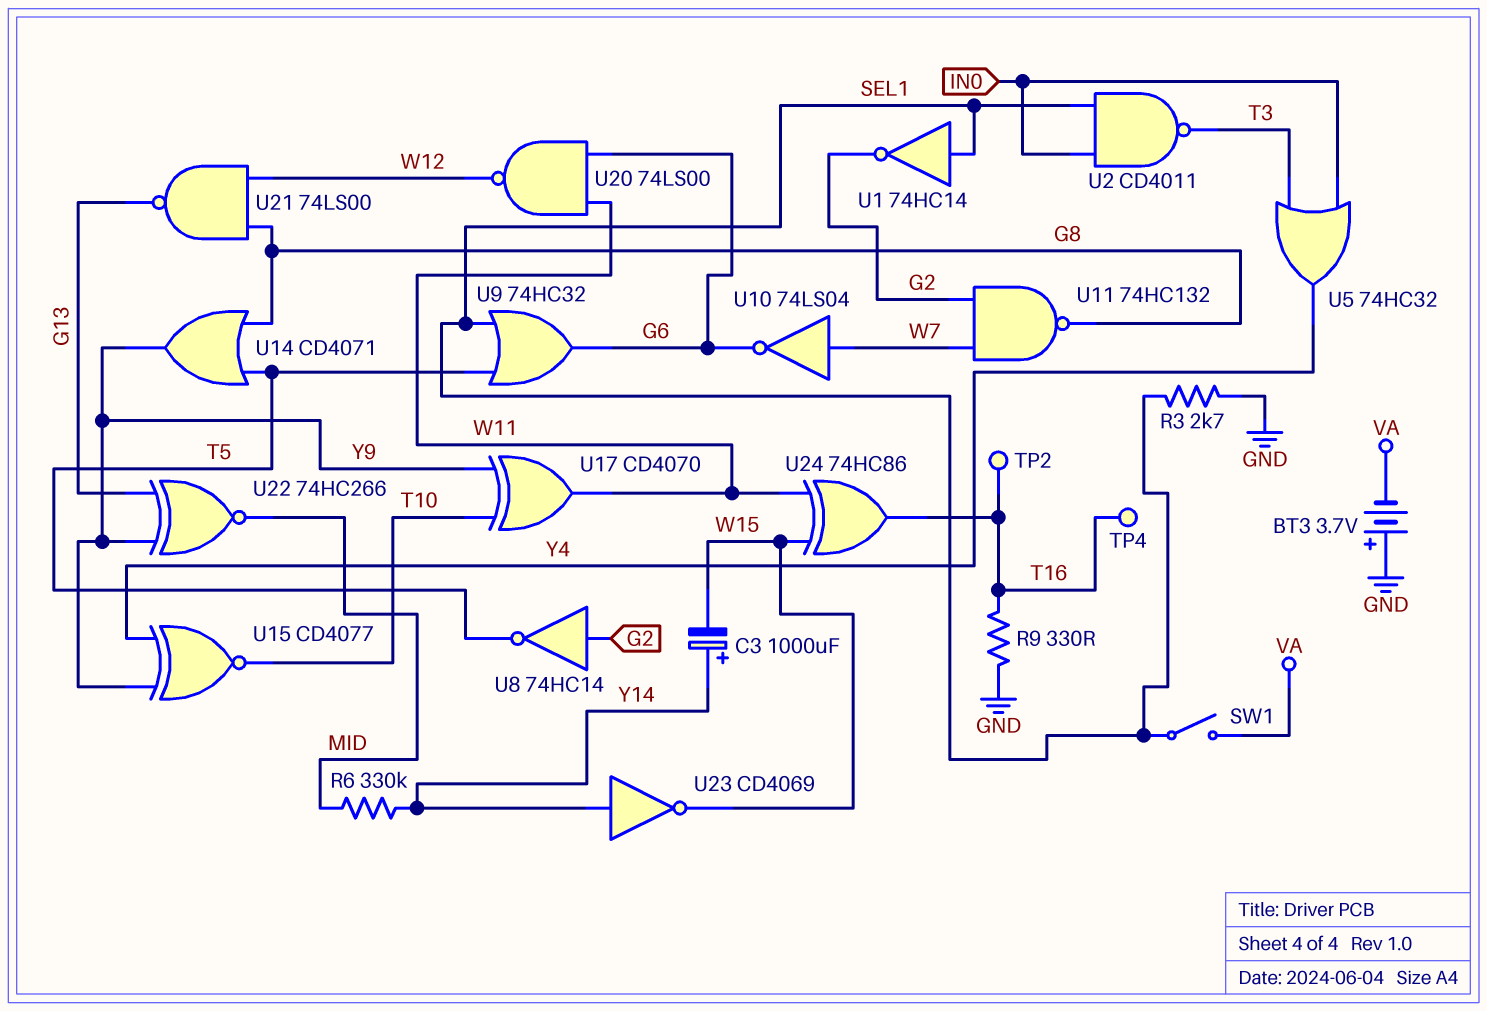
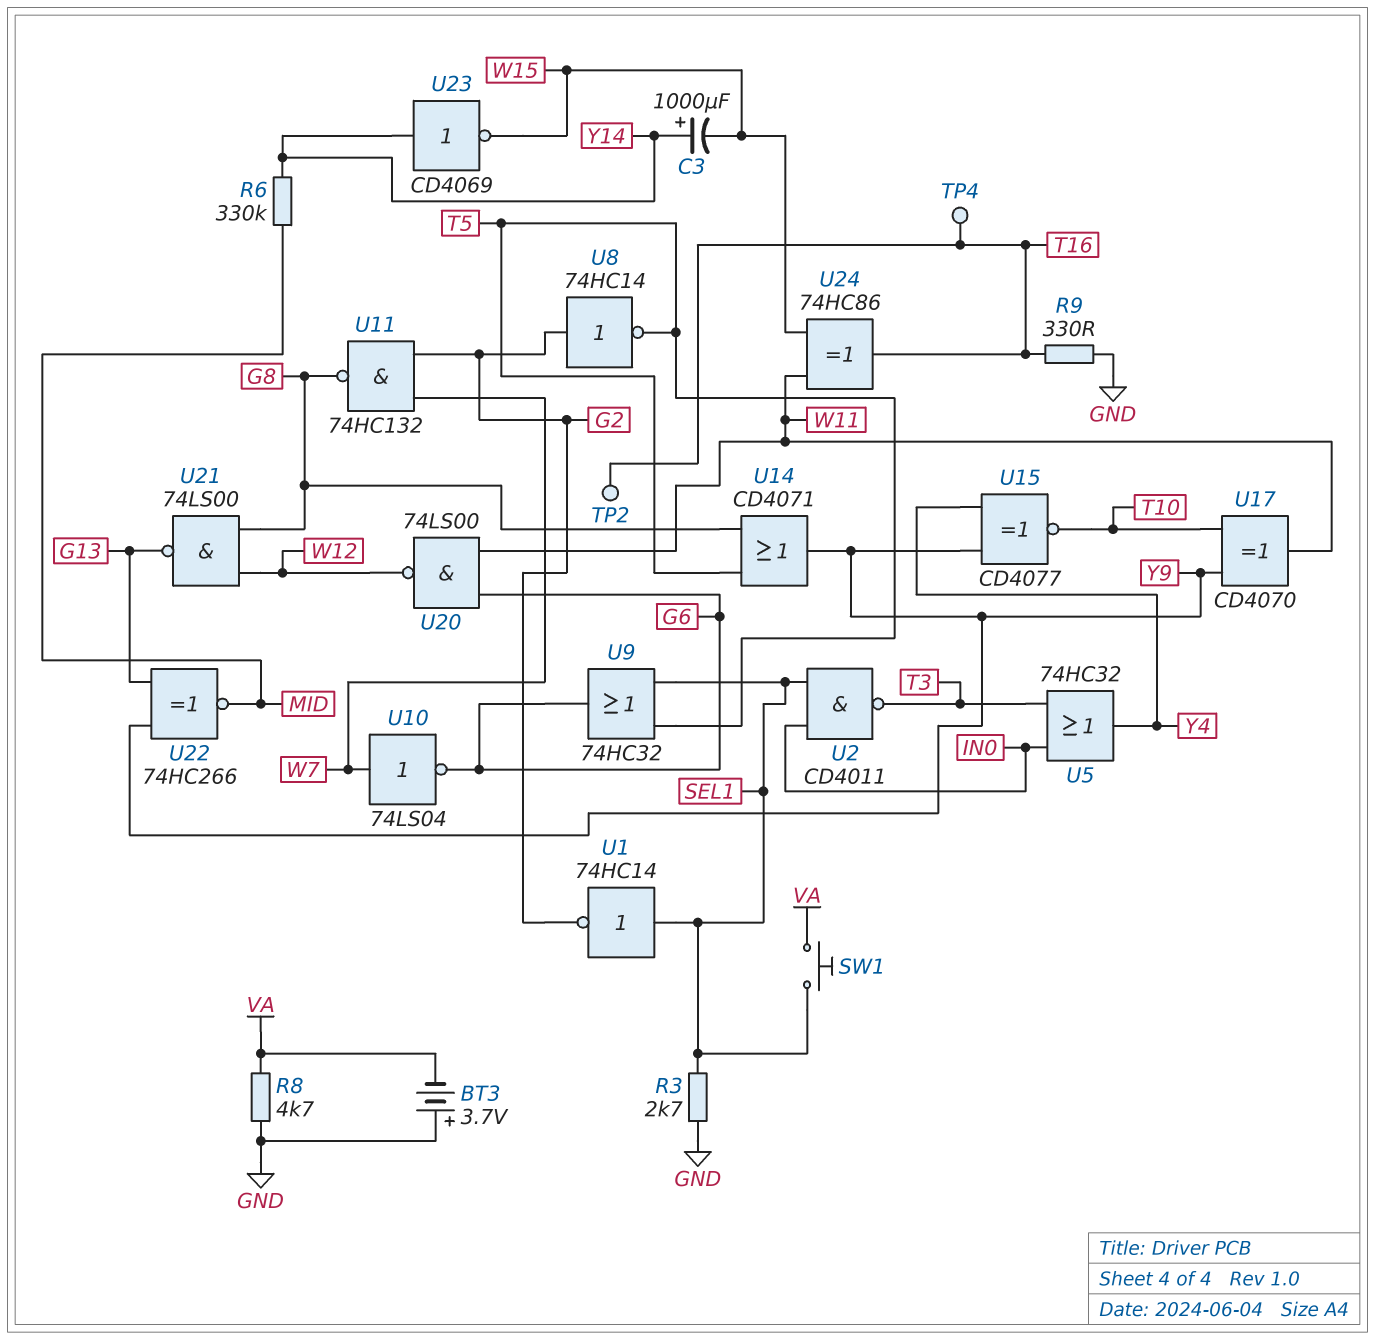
R8: none -> 4.7k (GND, VA)
SW1: switch (SEL1, VA) -> button (SEL1, VA)

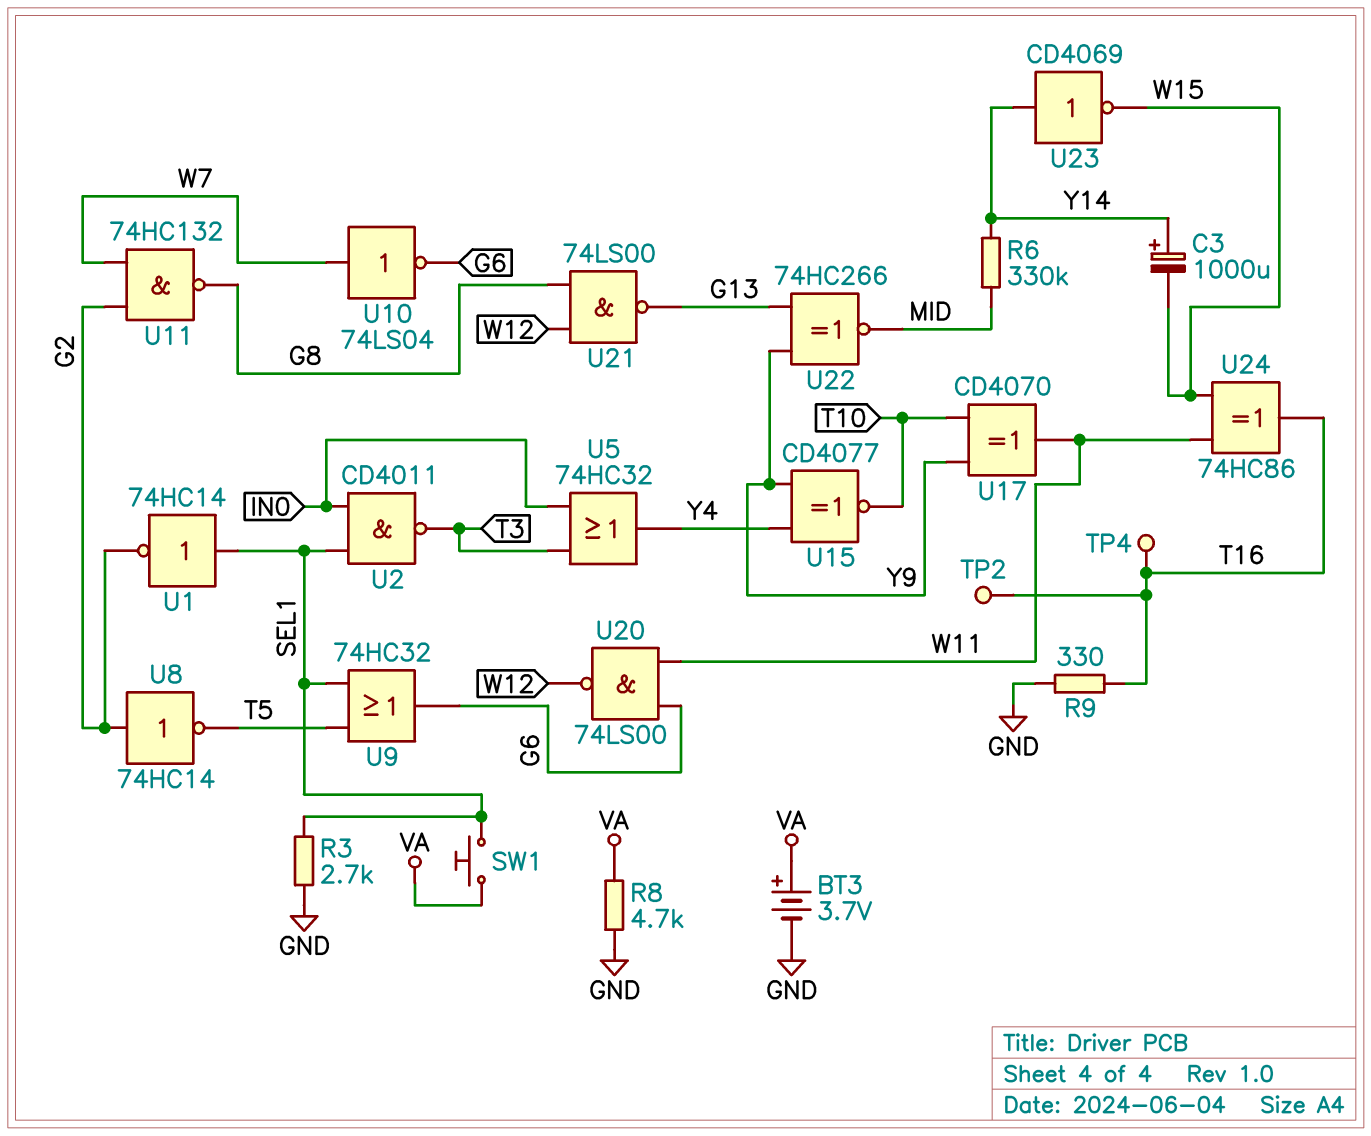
BT3: 3.7V (plus GND, minus VA) -> 3.7V (plus VA, minus GND)
U14: OR CD4071 (in G8, in T5, out Y9) -> none

